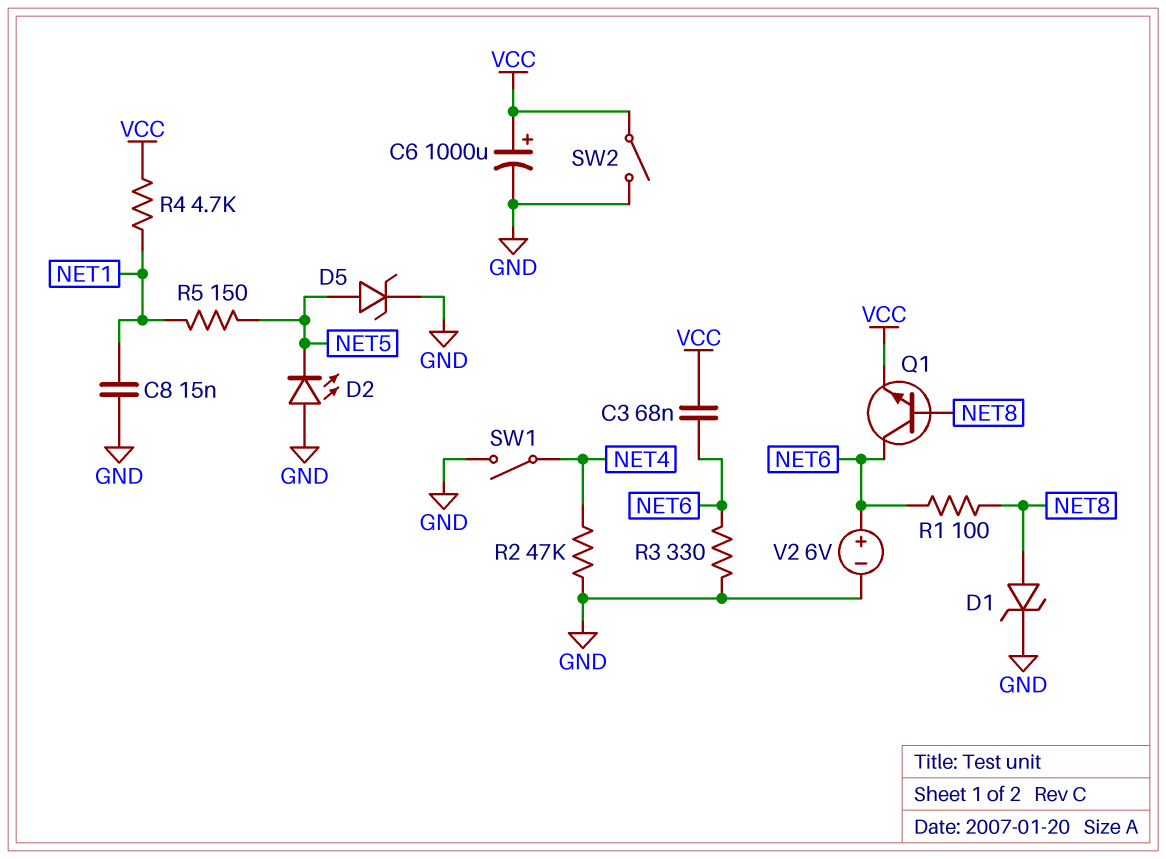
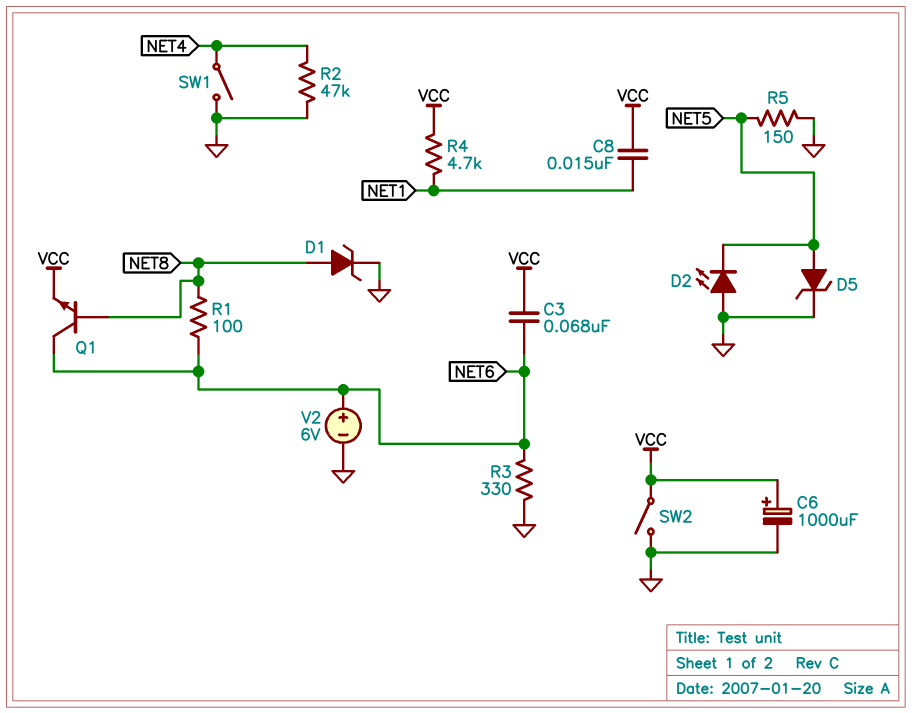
C8: 15nF (GND, NET1) -> 15nF (NET1, VCC)
R5: 150 (NET1, NET5) -> 150 (GND, NET5)

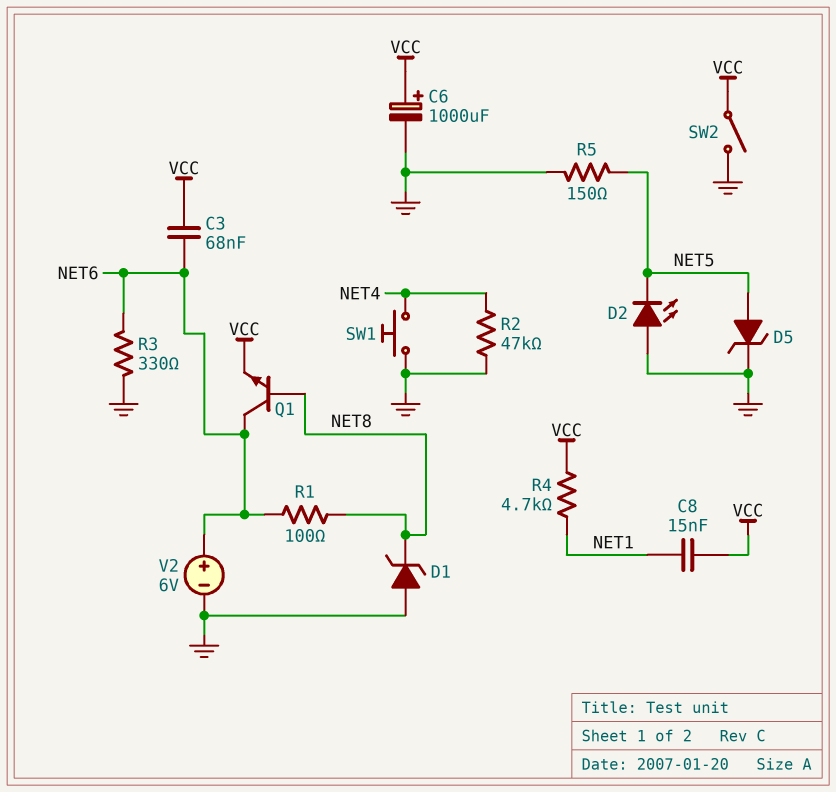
D1: zener (A NET8, K GND) -> zener (A GND, K NET8)
SW1: switch (GND, NET4) -> button (GND, NET4)

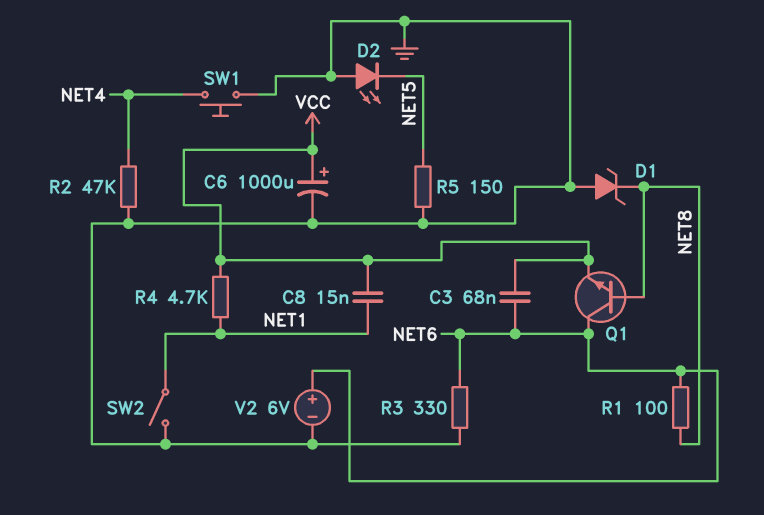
D5: zener (A NET5, K GND) -> none
SW2: switch (GND, VCC) -> switch (GND, NET1)

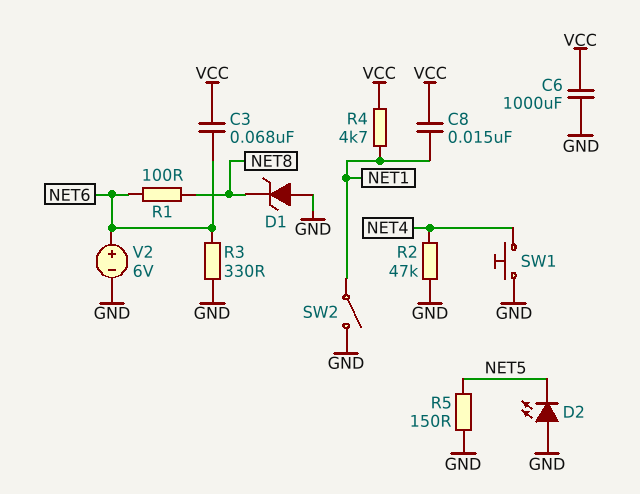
C6: 1000uF (plus VCC, minus GND) -> 1000uF (GND, VCC)
Q1: NPN (B NET8, C NET6, E VCC) -> none

